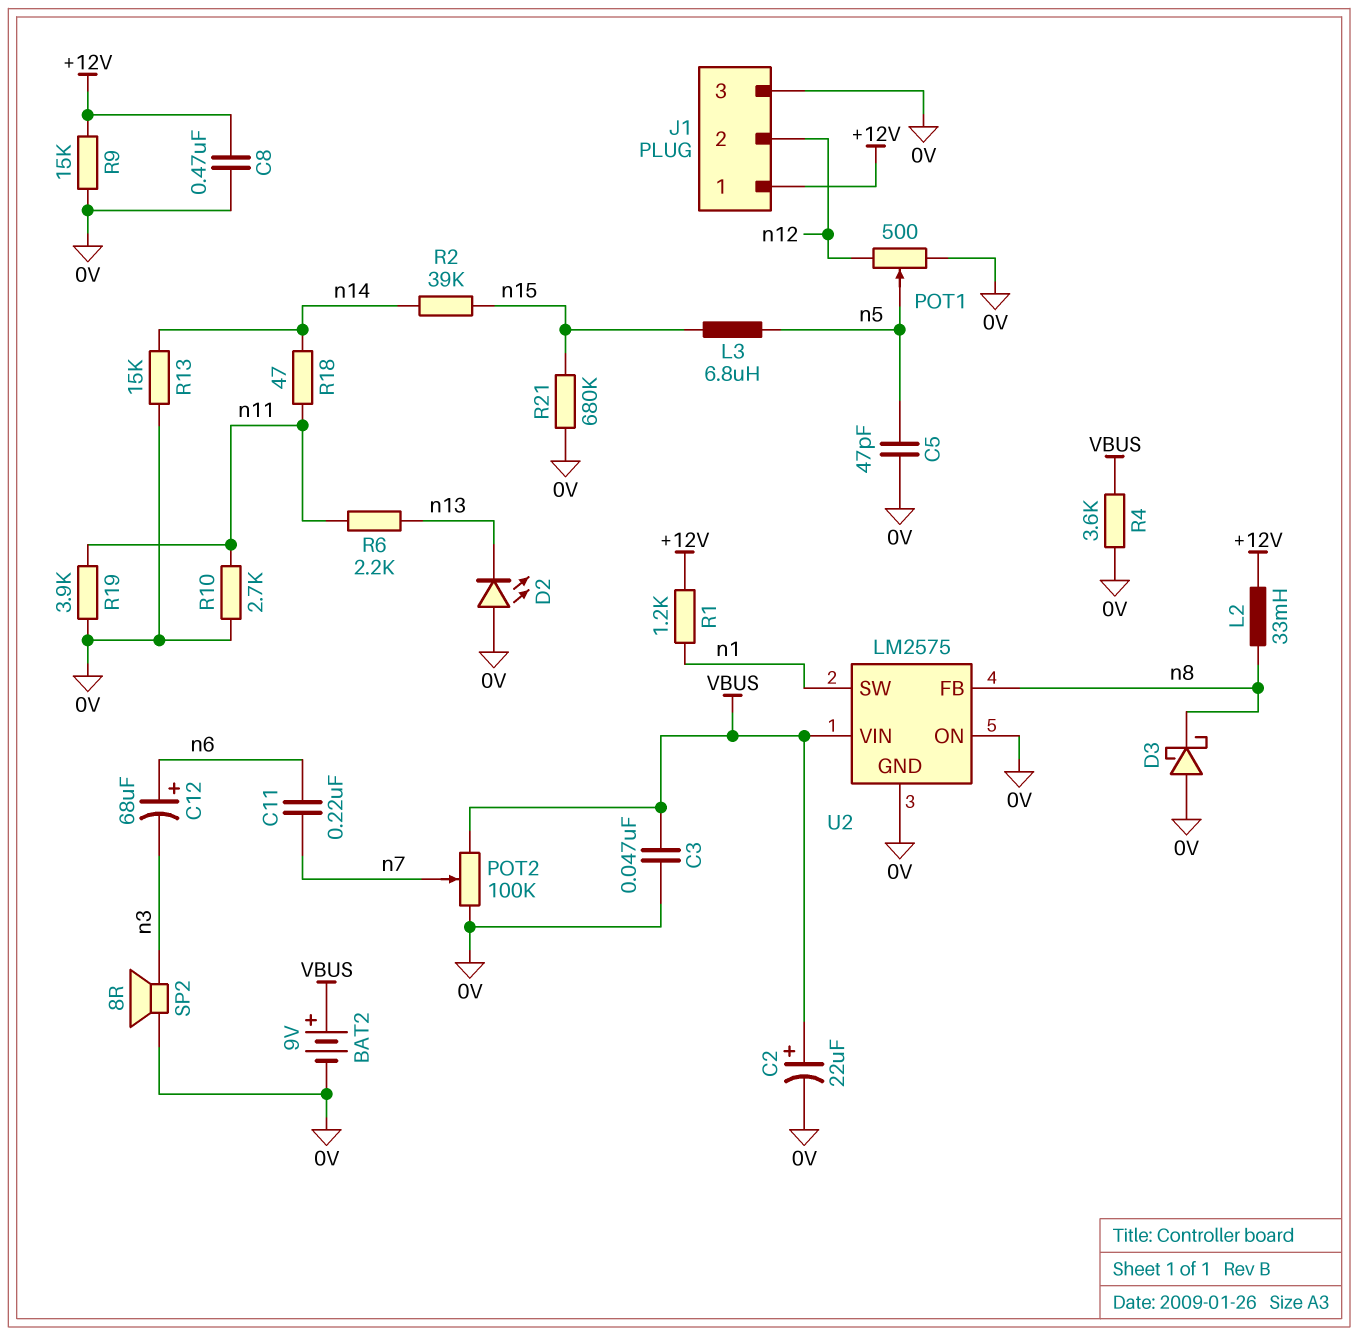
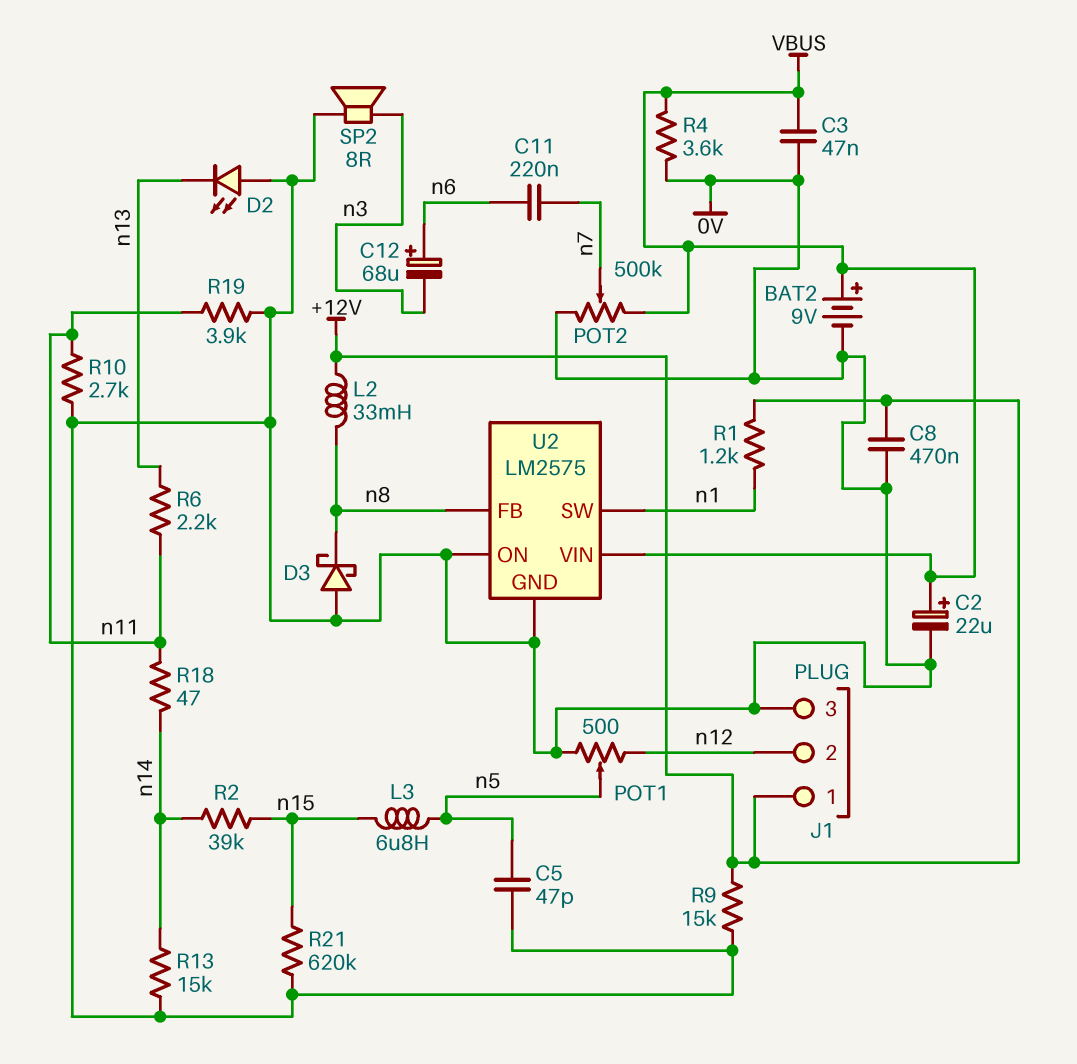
POT2: 100k (0V, VBUS, wiper n7) -> 500k (0V, VBUS, wiper n7)
R21: 680k (0V, n15) -> 620k (0V, n15)

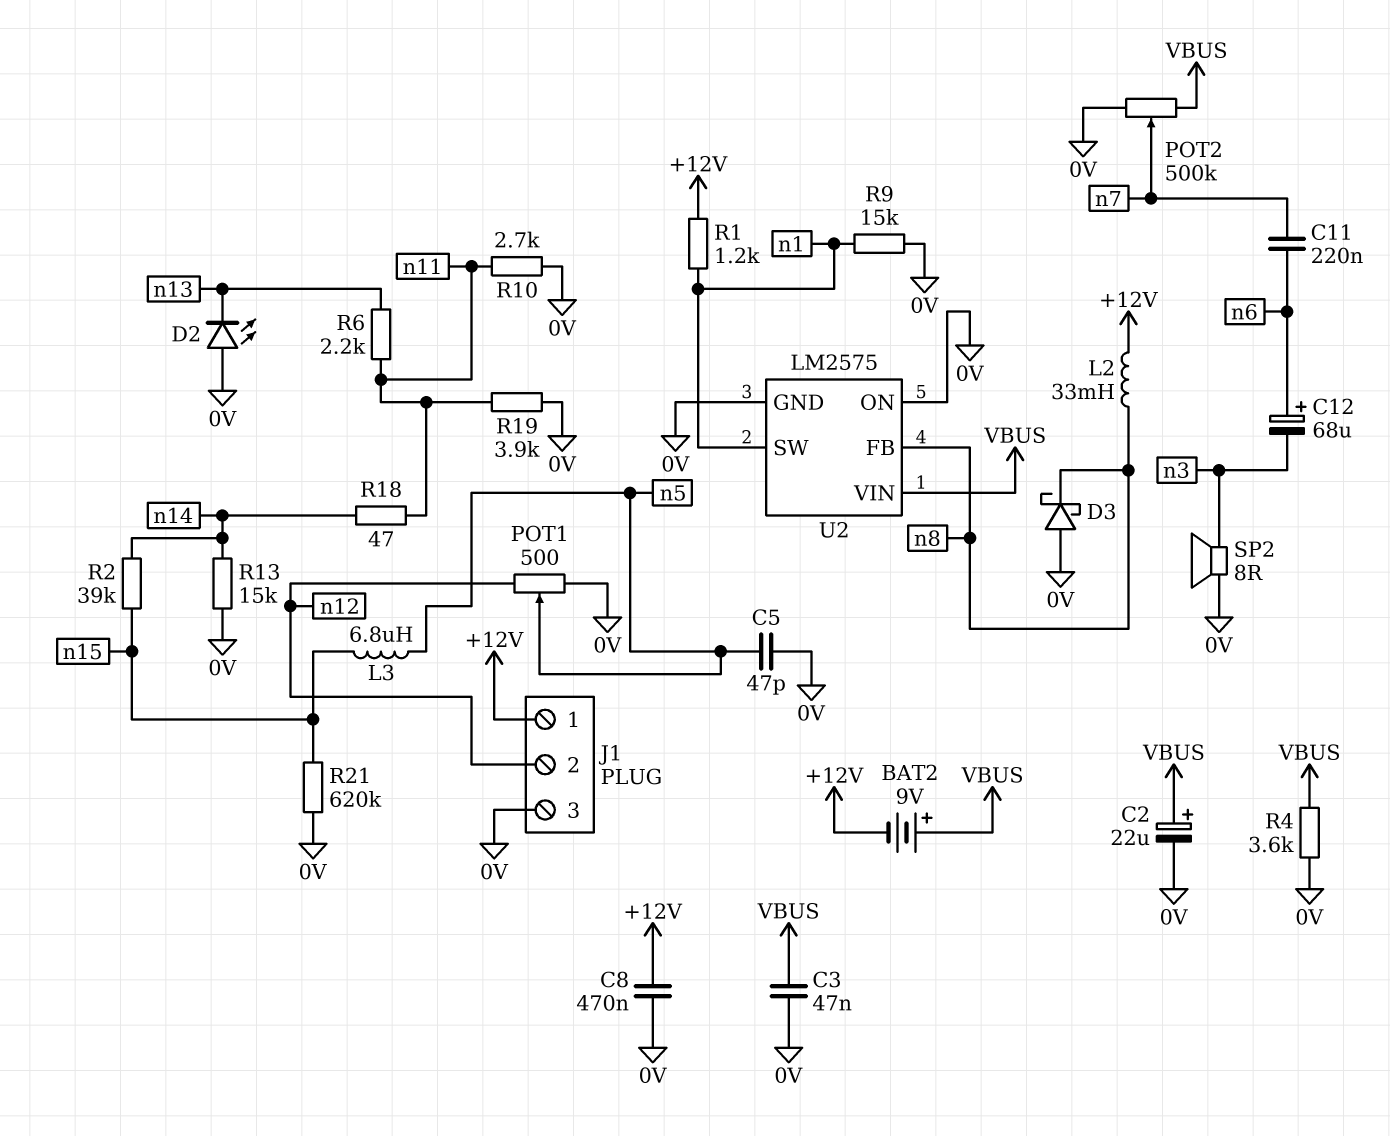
BAT2: 9V (plus VBUS, minus 0V) -> 9V (plus VBUS, minus +12V)
R9: 15k (+12V, 0V) -> 15k (0V, n1)

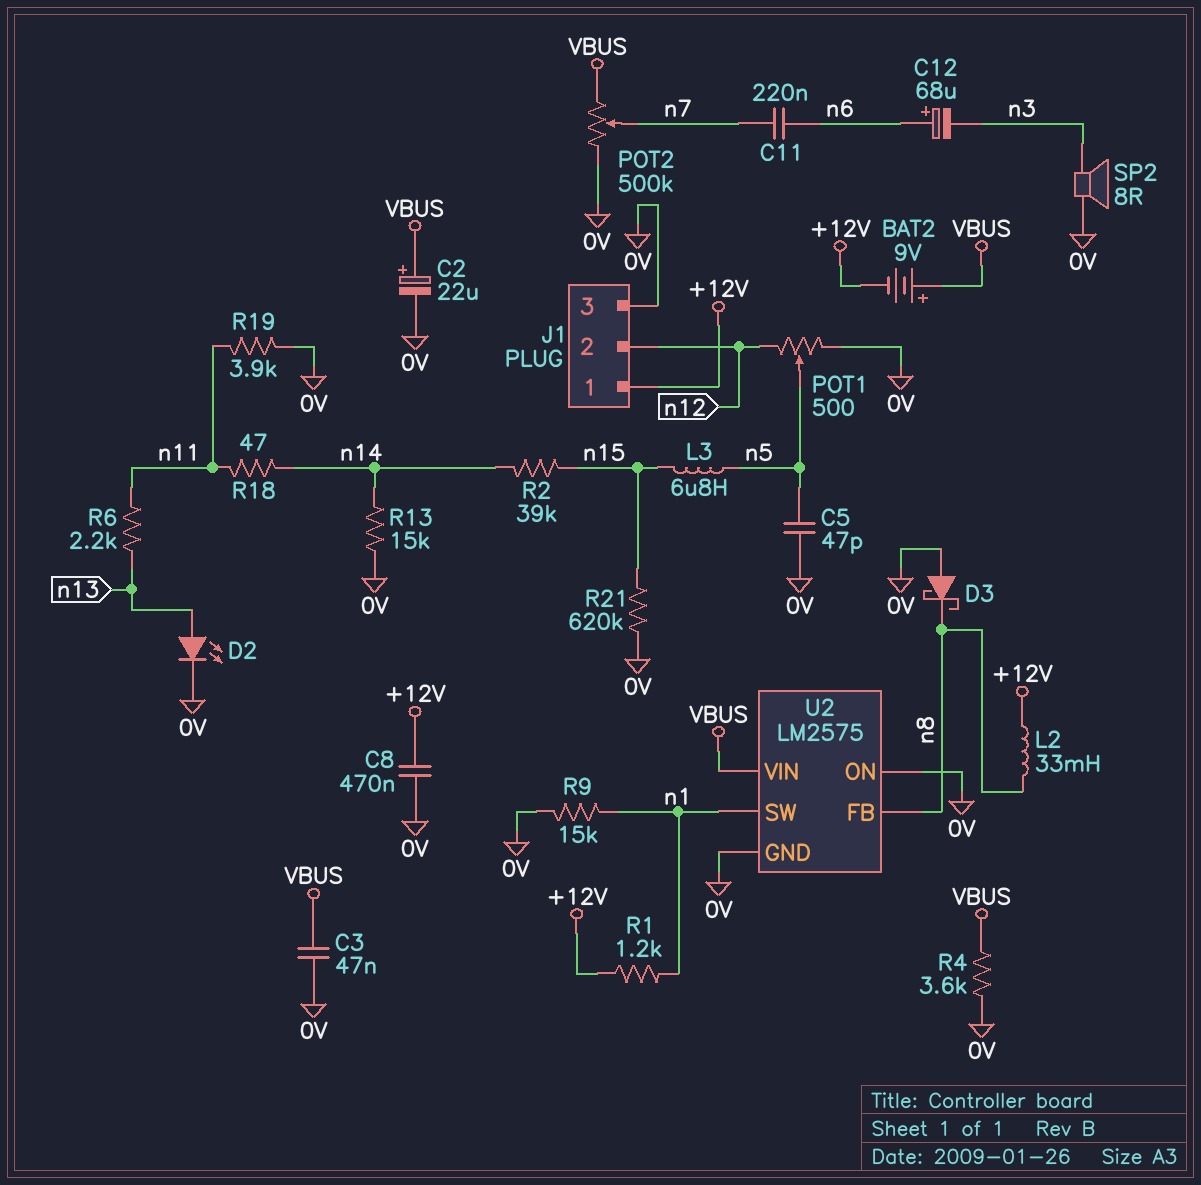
D2: LED (A 0V, K n13) -> LED (A n13, K 0V)
R10: 2.7k (0V, n11) -> none

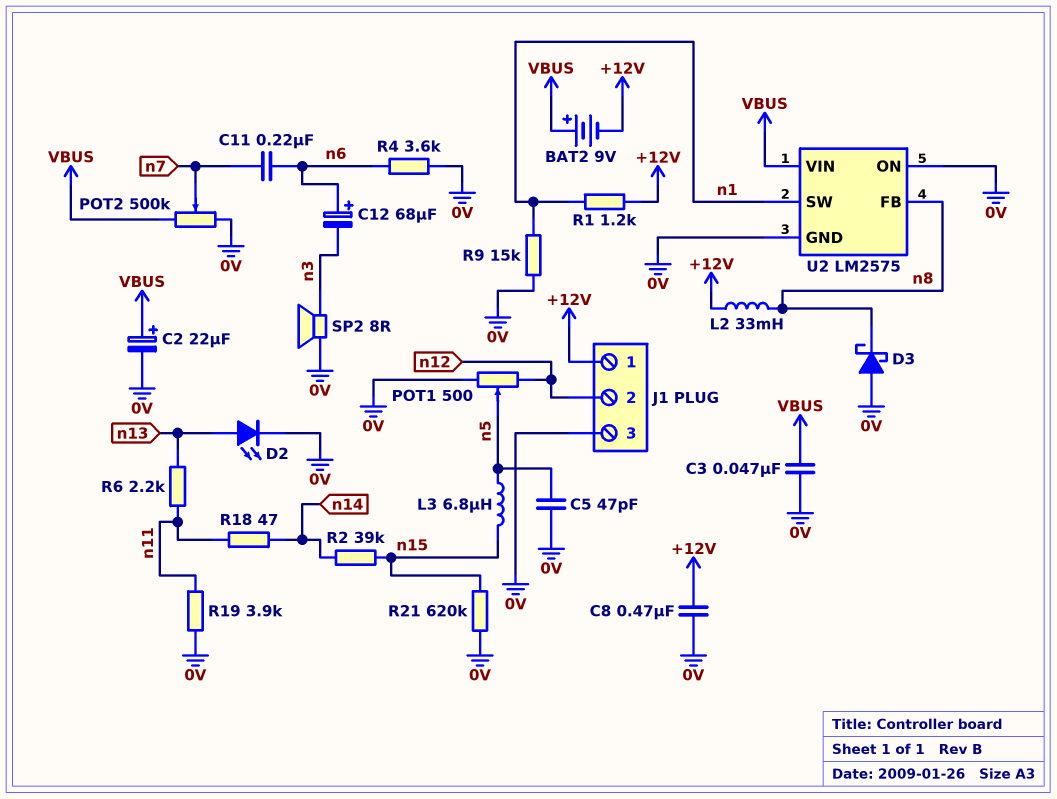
R4: 3.6k (0V, VBUS) -> 3.6k (0V, n6)
R13: 15k (0V, n14) -> none

